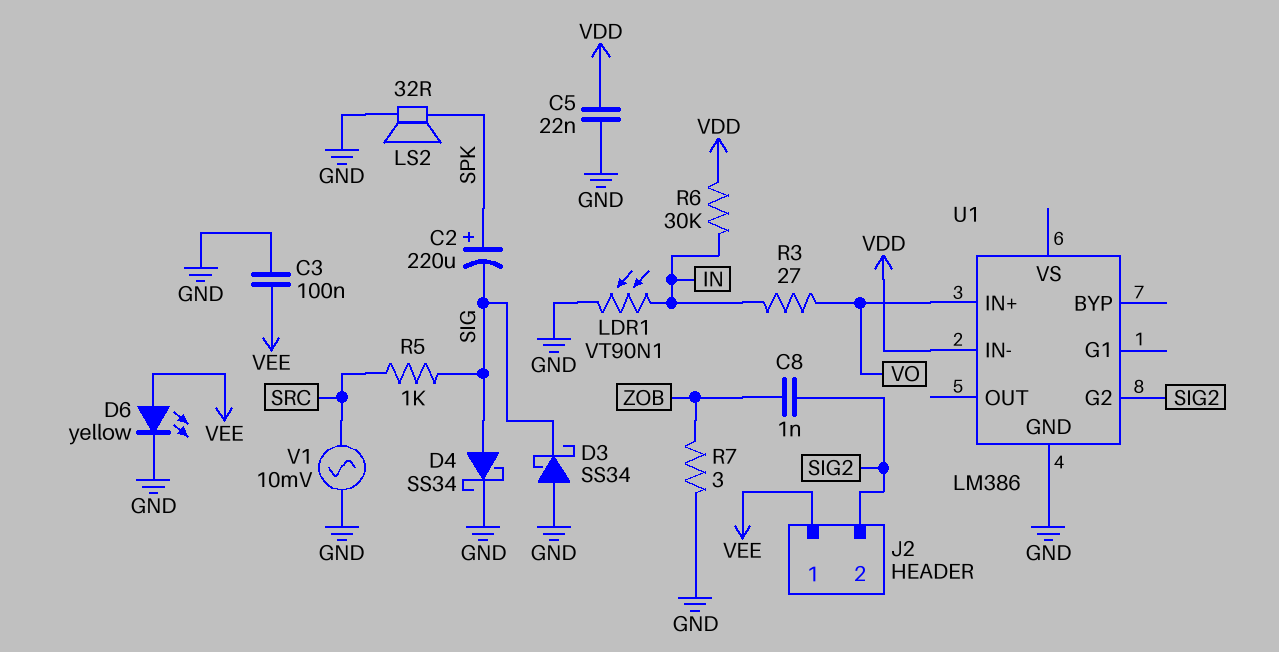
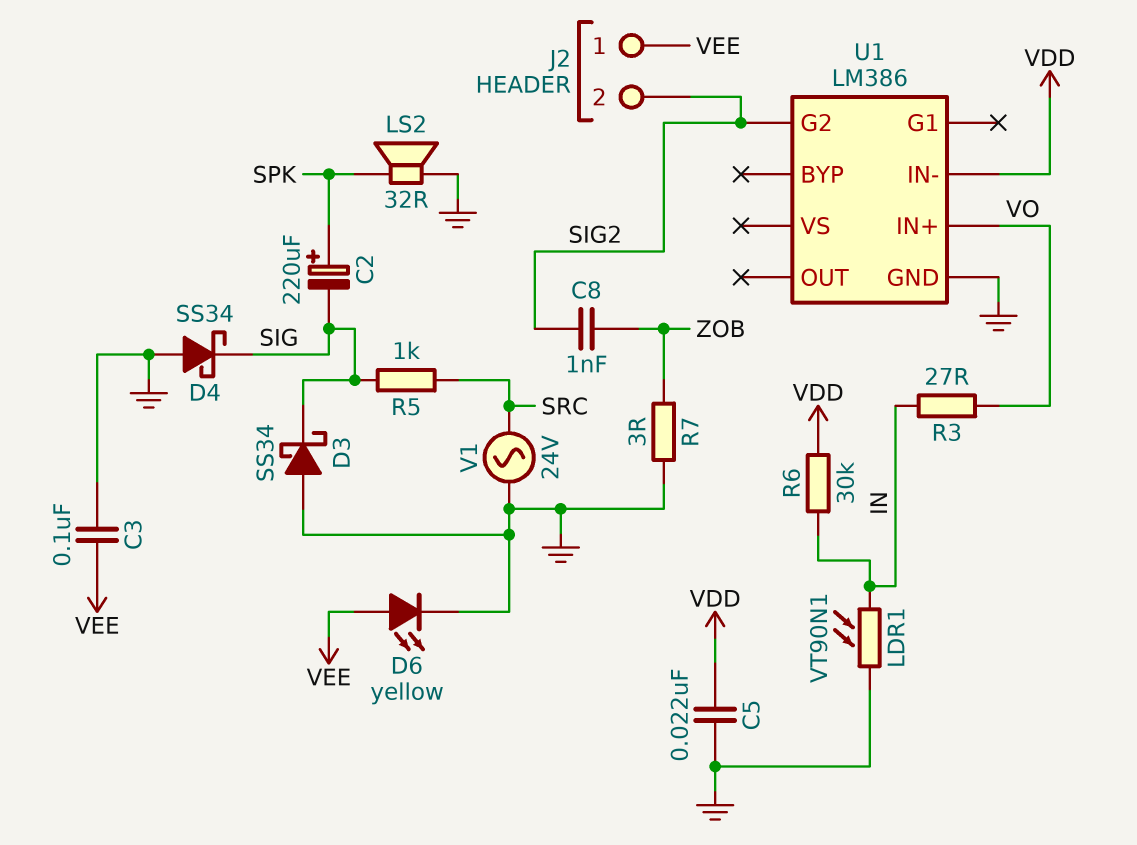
D4: schottky SS34 (A SIG, K GND) -> schottky SS34 (A GND, K SIG)
V1: AC 10mV (GND, SRC) -> AC 24V (GND, SRC)

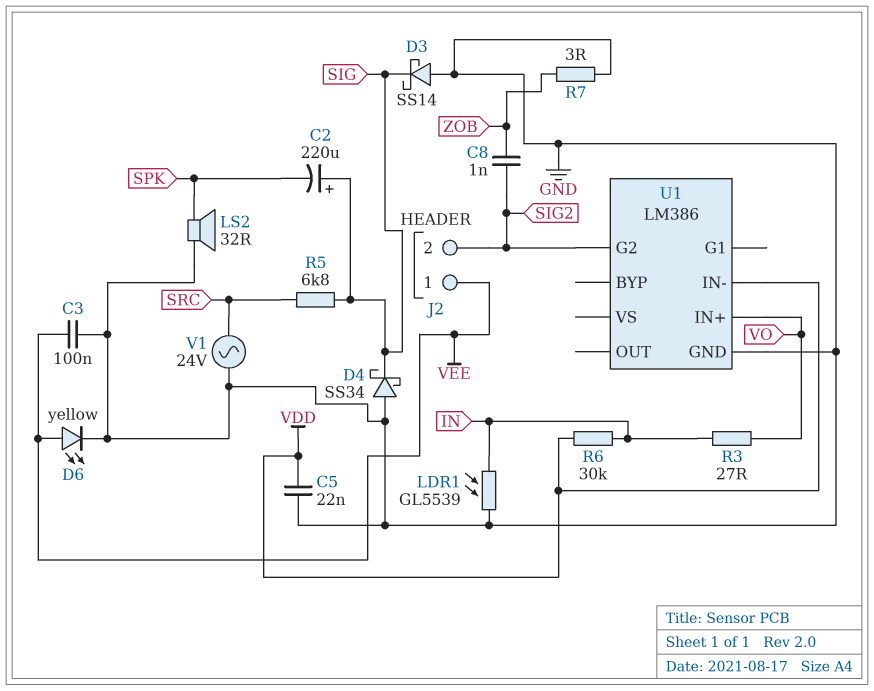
C2: 220uF (plus SPK, minus SIG) -> 220uF (plus SIG, minus SPK)
D3: schottky SS34 (A GND, K SIG) -> schottky SS14 (A GND, K SIG)
LDR1: VT90N1 (GND, IN) -> GL5539 (GND, IN)
R5: 1k (SIG, SRC) -> 6.8k (SIG, SRC)

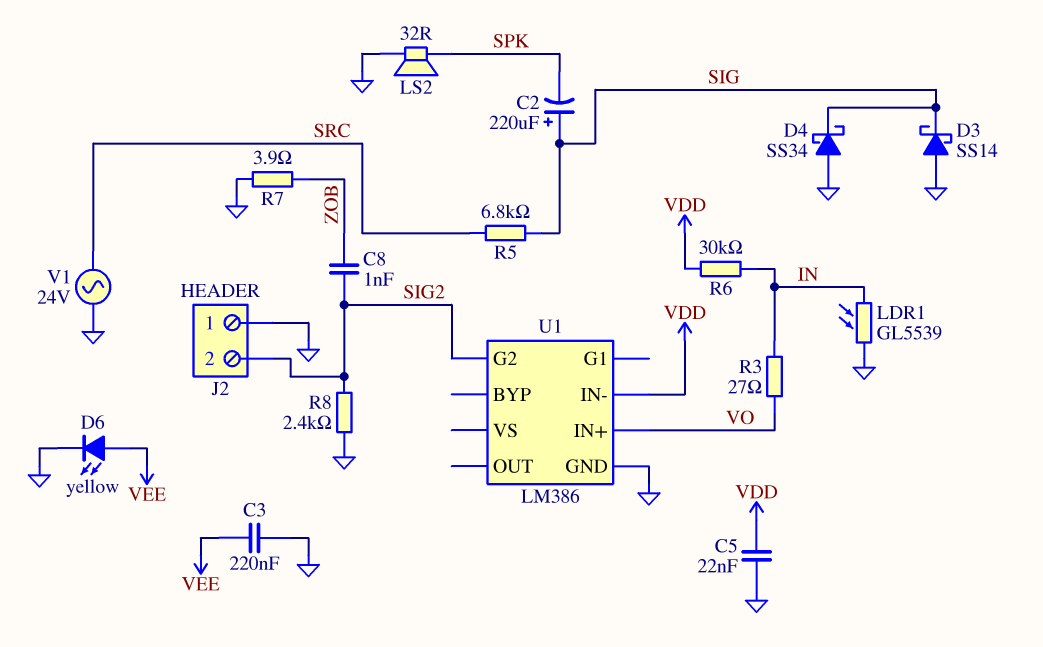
C3: 100nF (GND, VEE) -> 220nF (GND, VEE)
J2 pin 1: VEE -> GND
R7: 3 (GND, ZOB) -> 3.9 (GND, ZOB)
R8: none -> 2.4k (GND, SIG2)

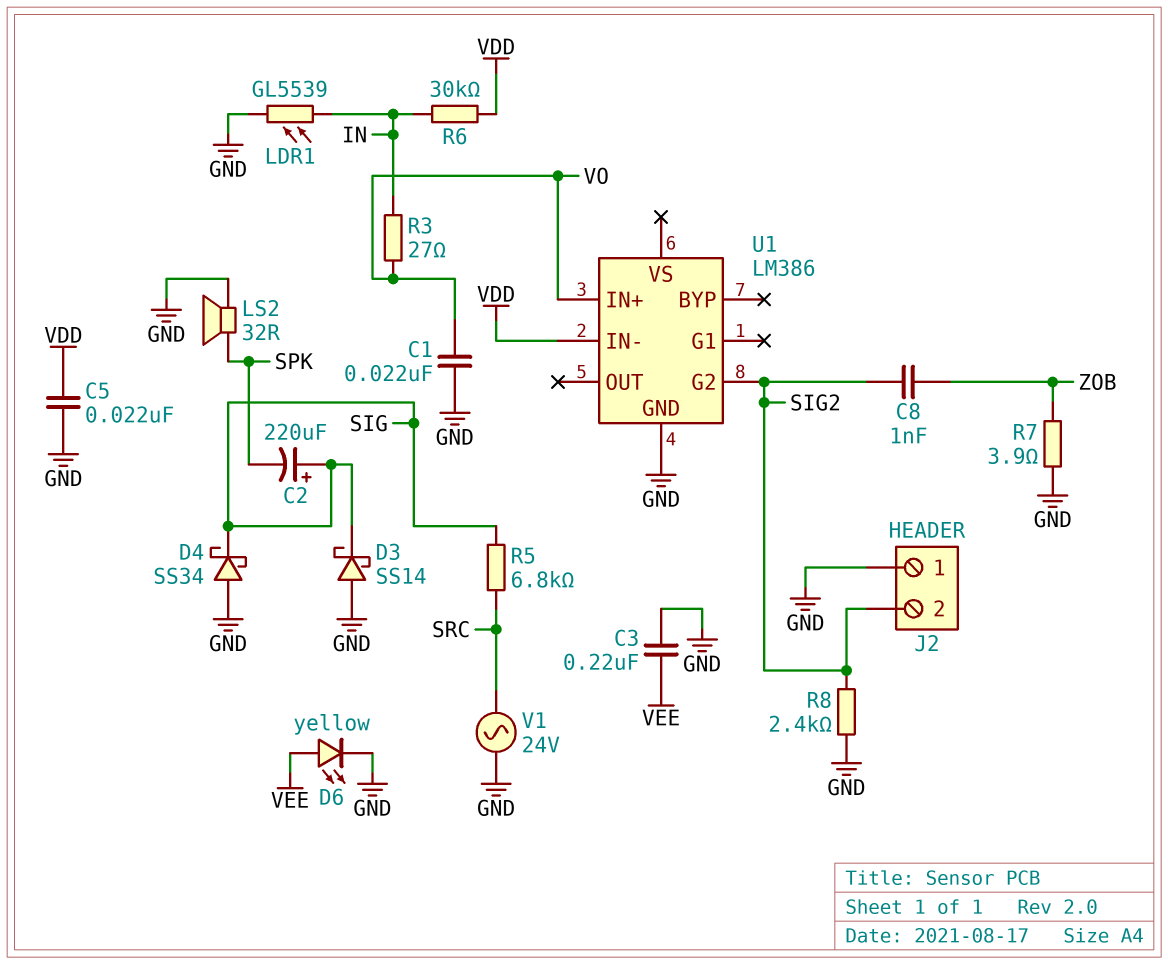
C1: none -> 22nF (GND, VO)

